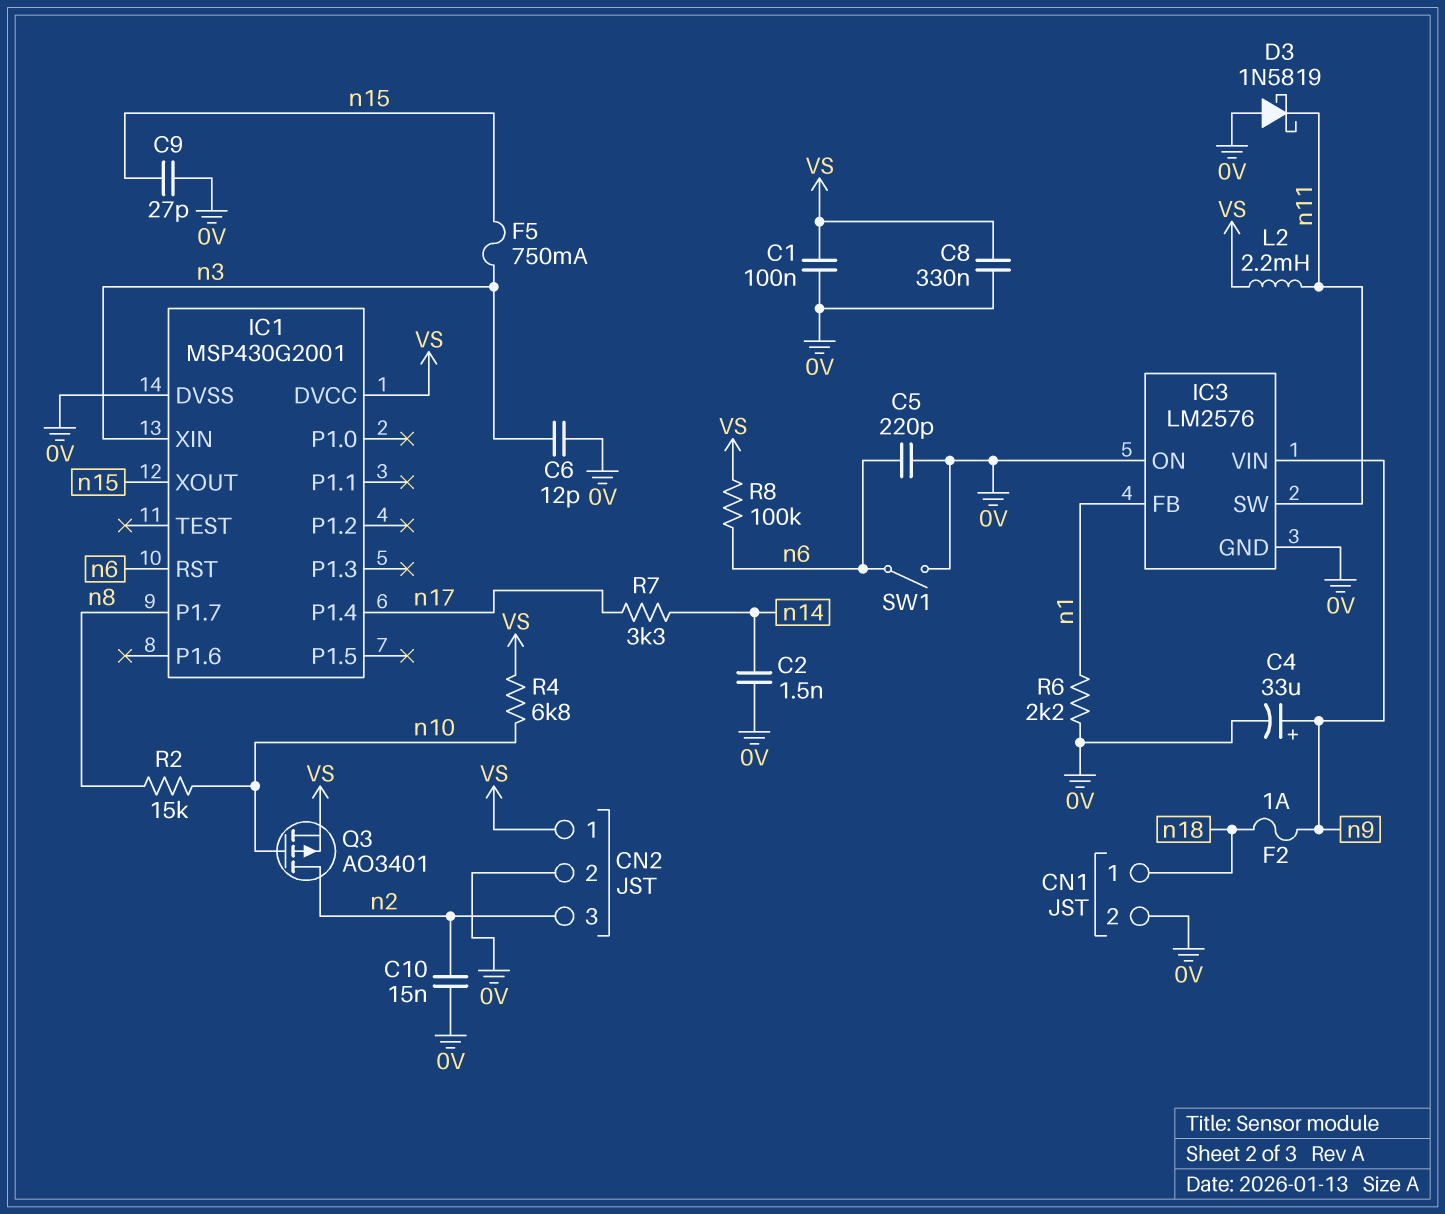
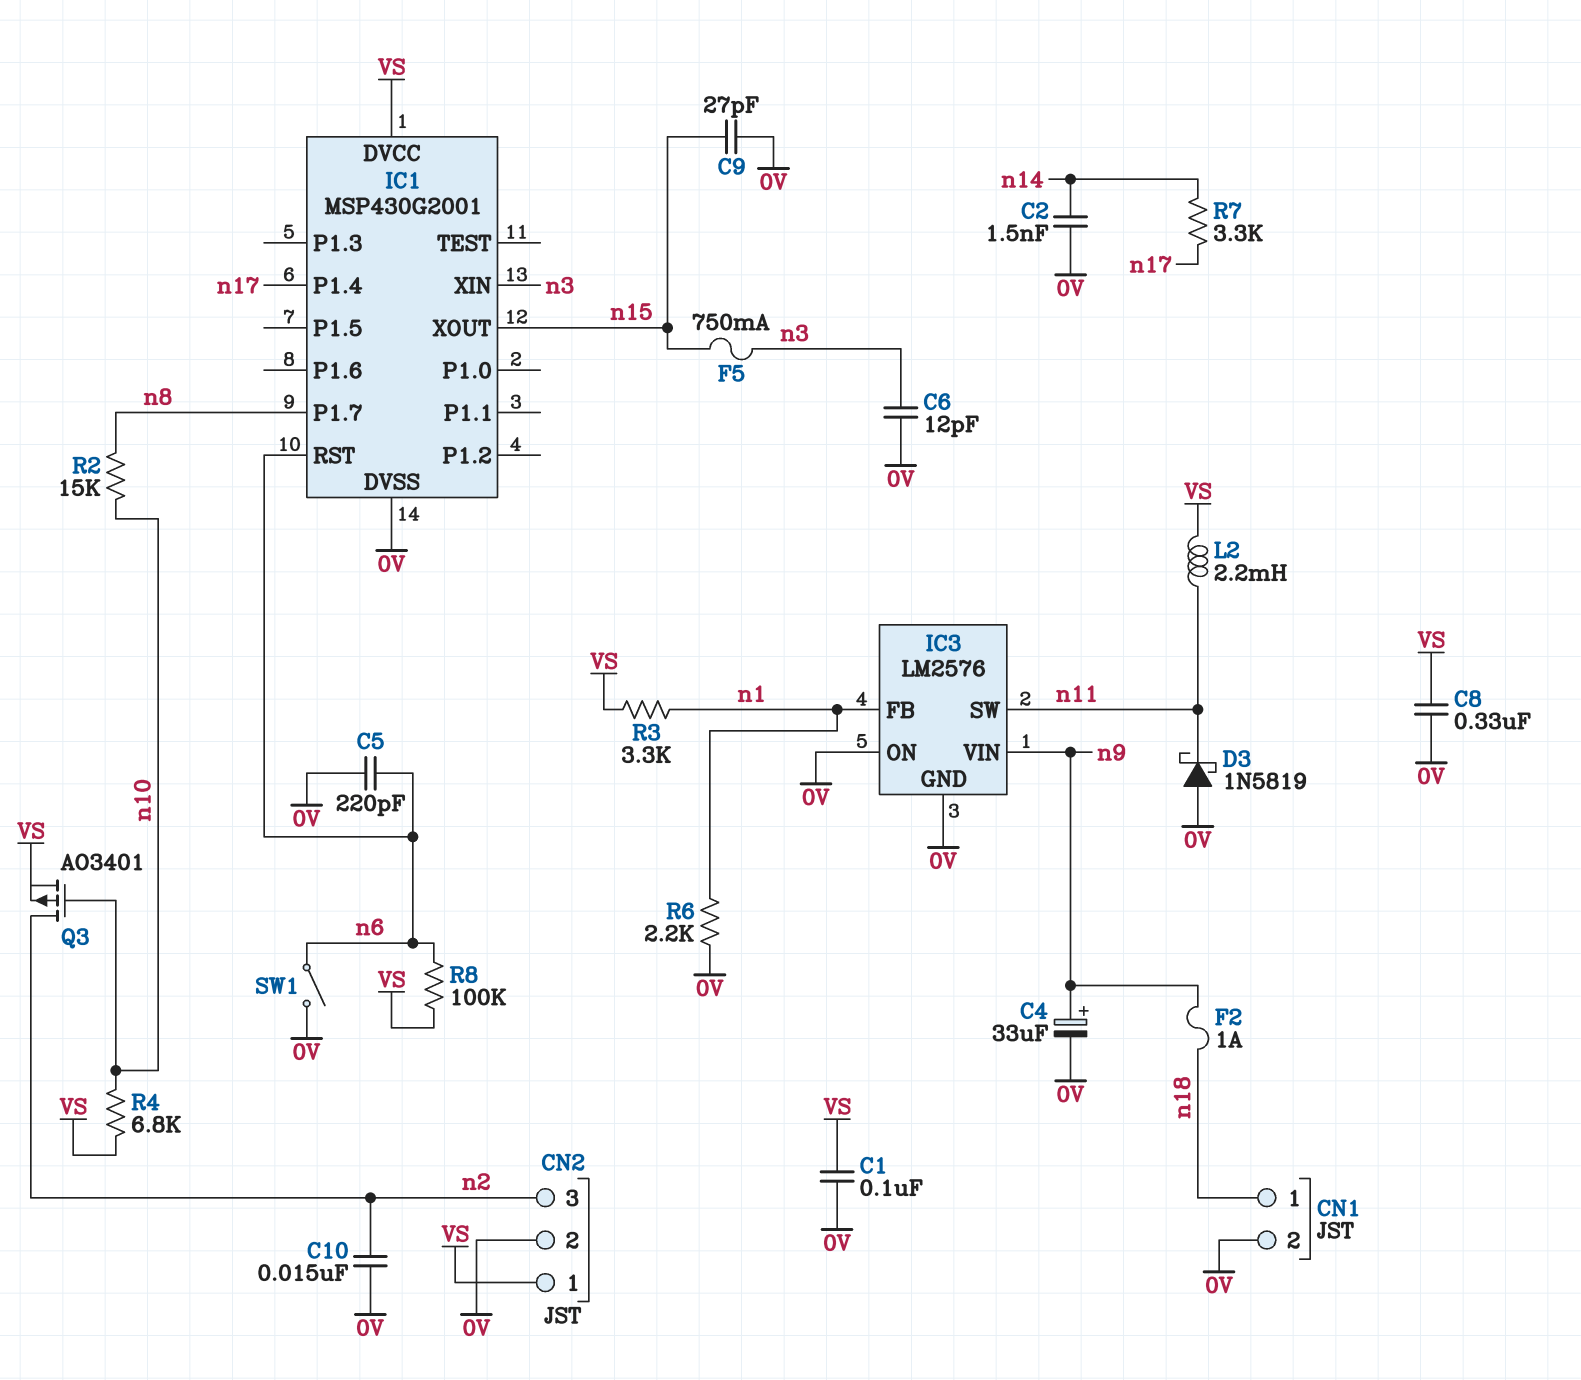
R3: none -> 3.3k (VS, n1)

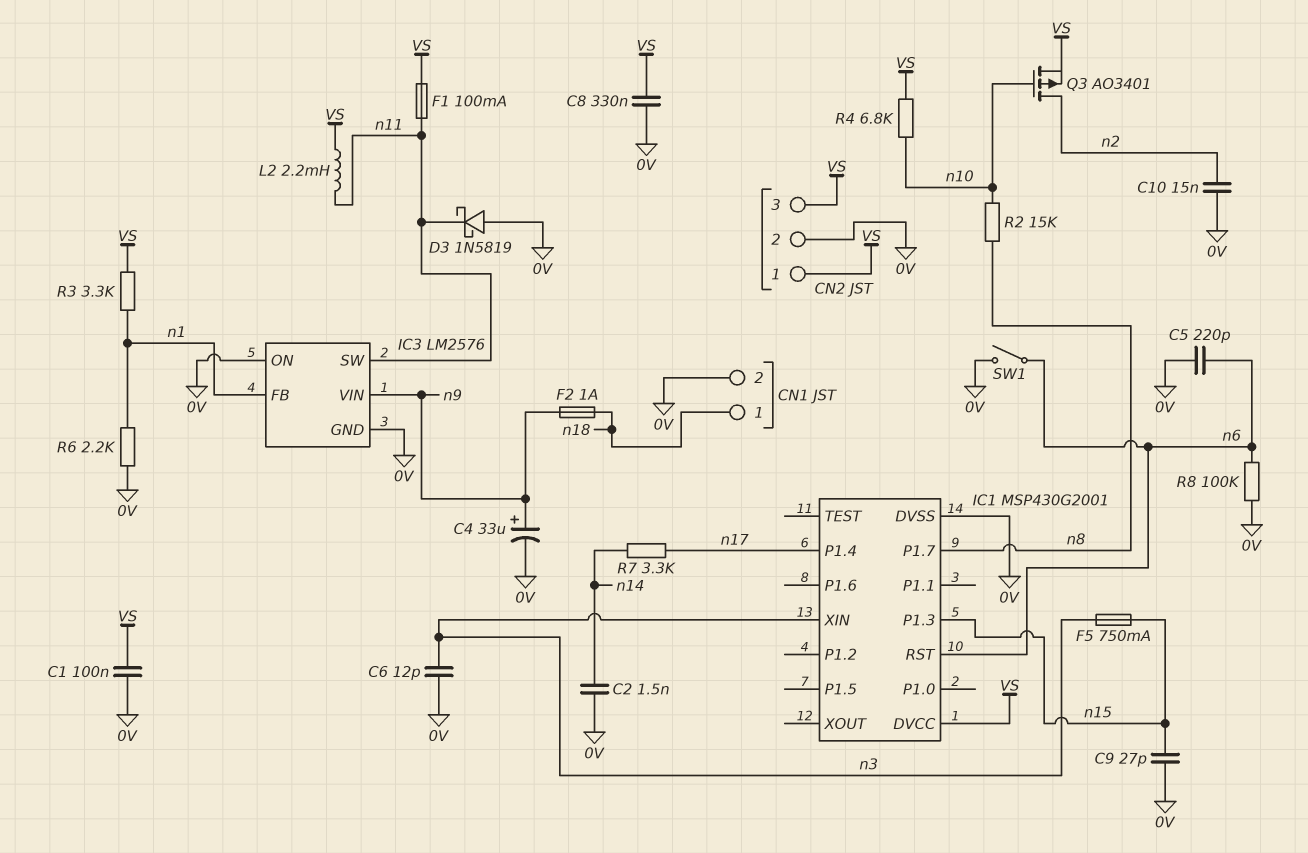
CN2 pin 3: n2 -> VS
F1: none -> 100mA (VS, n11)
IC1 pin P1.3: none -> n15
IC1 pin XOUT: n15 -> none
R8: 100k (VS, n6) -> 100k (0V, n6)

